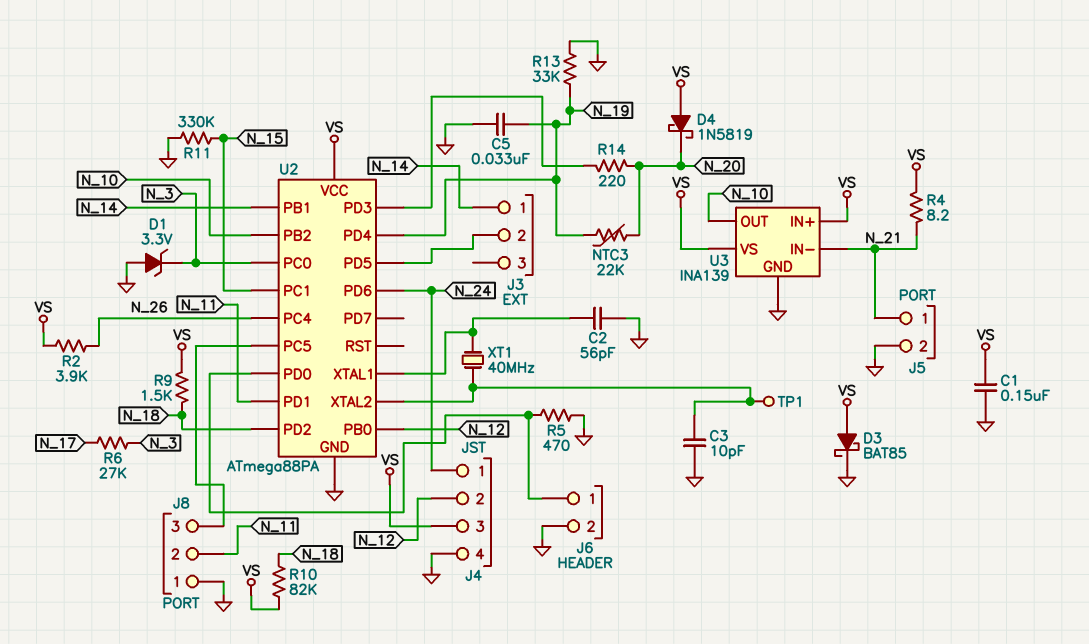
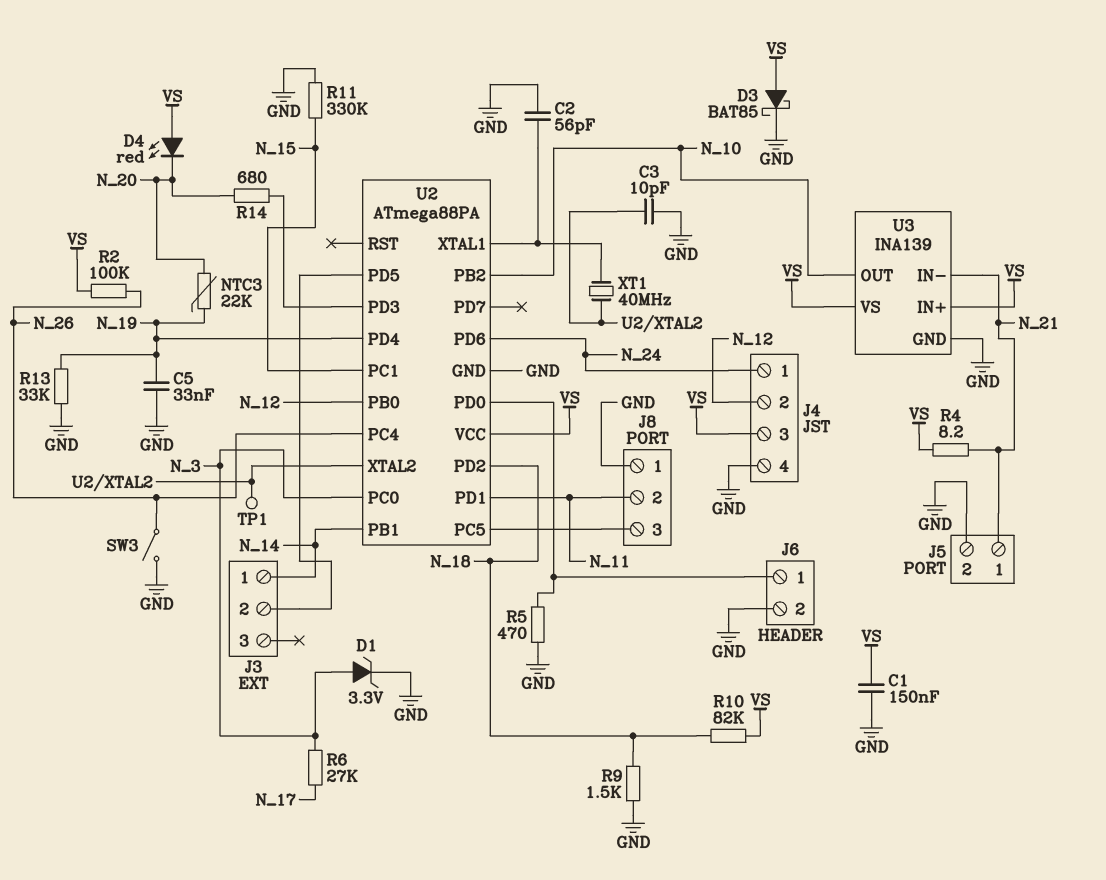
D1: zener 3.3V (A GND, K N_3) -> zener 3.3V (A N_3, K GND)
D4: schottky 1N5819 (A VS, K N_20) -> LED red (A VS, K N_20)
R2: 3.9k (N_26, VS) -> 100k (N_26, VS)
R9: 1.5k (N_18, VS) -> 1.5k (GND, N_18)
R14: 220 (N_20, U2/PD3) -> 680 (N_20, U2/PD3)
SW3: none -> switch (GND, N_26)

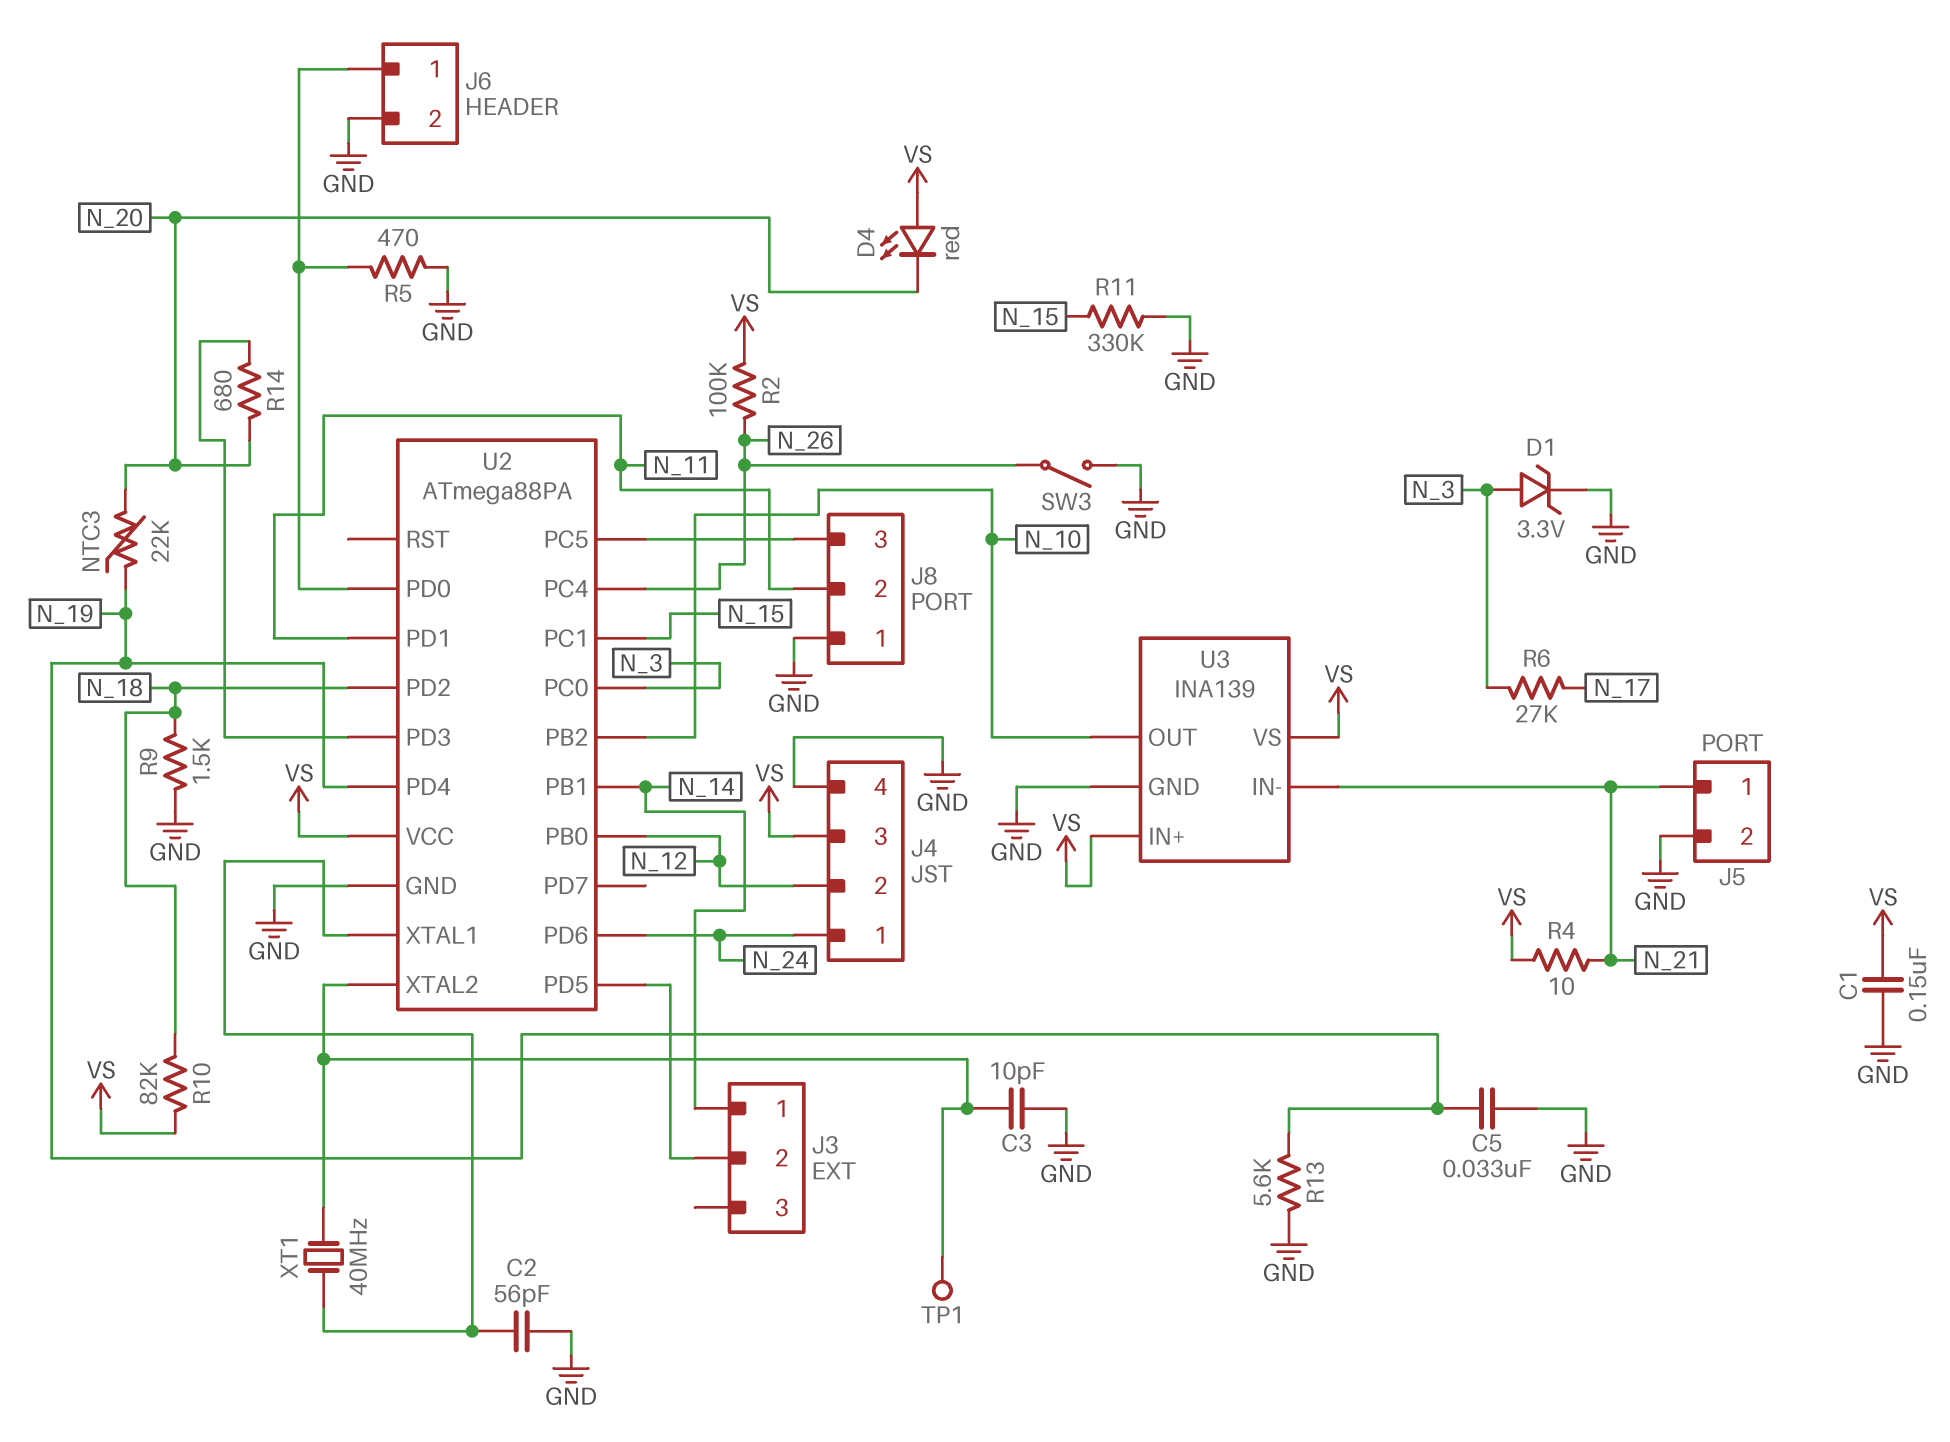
D3: schottky BAT85 (A VS, K GND) -> none
R4: 8.2 (N_21, VS) -> 10 (N_21, VS)
R13: 33k (GND, N_19) -> 5.6k (GND, N_19)

